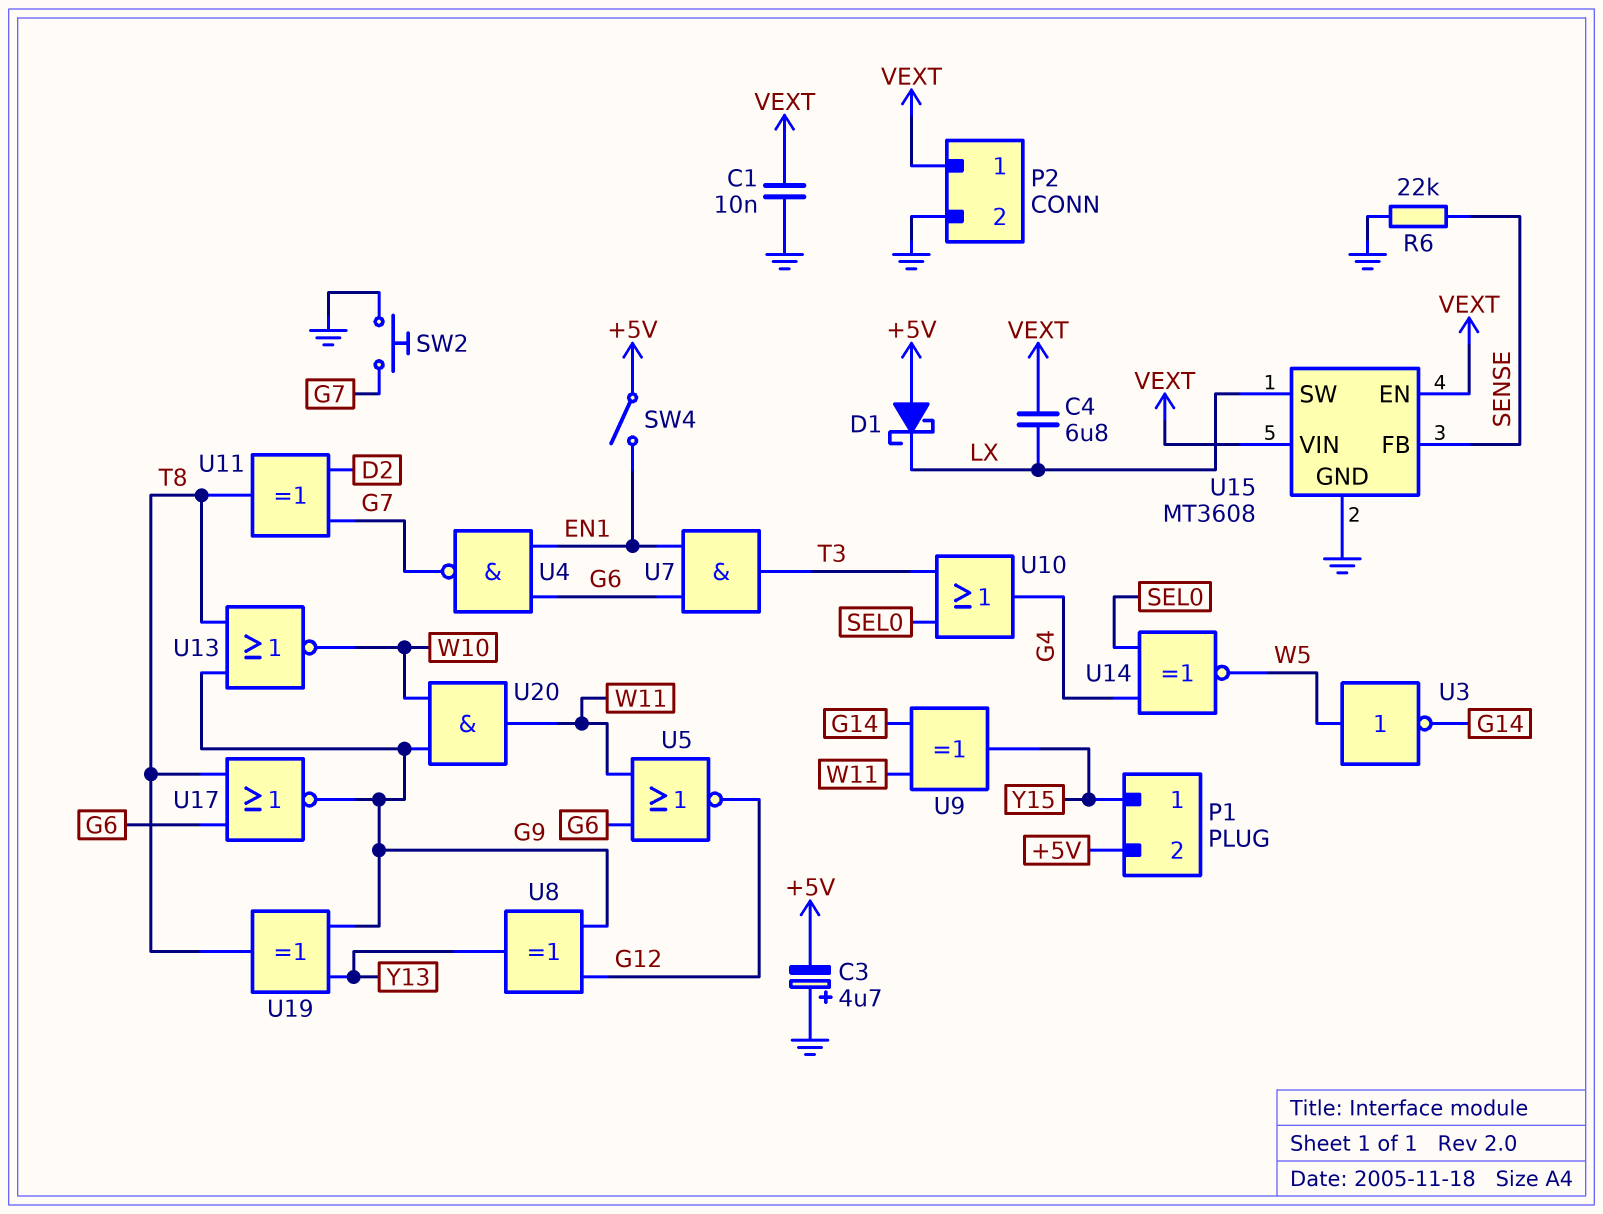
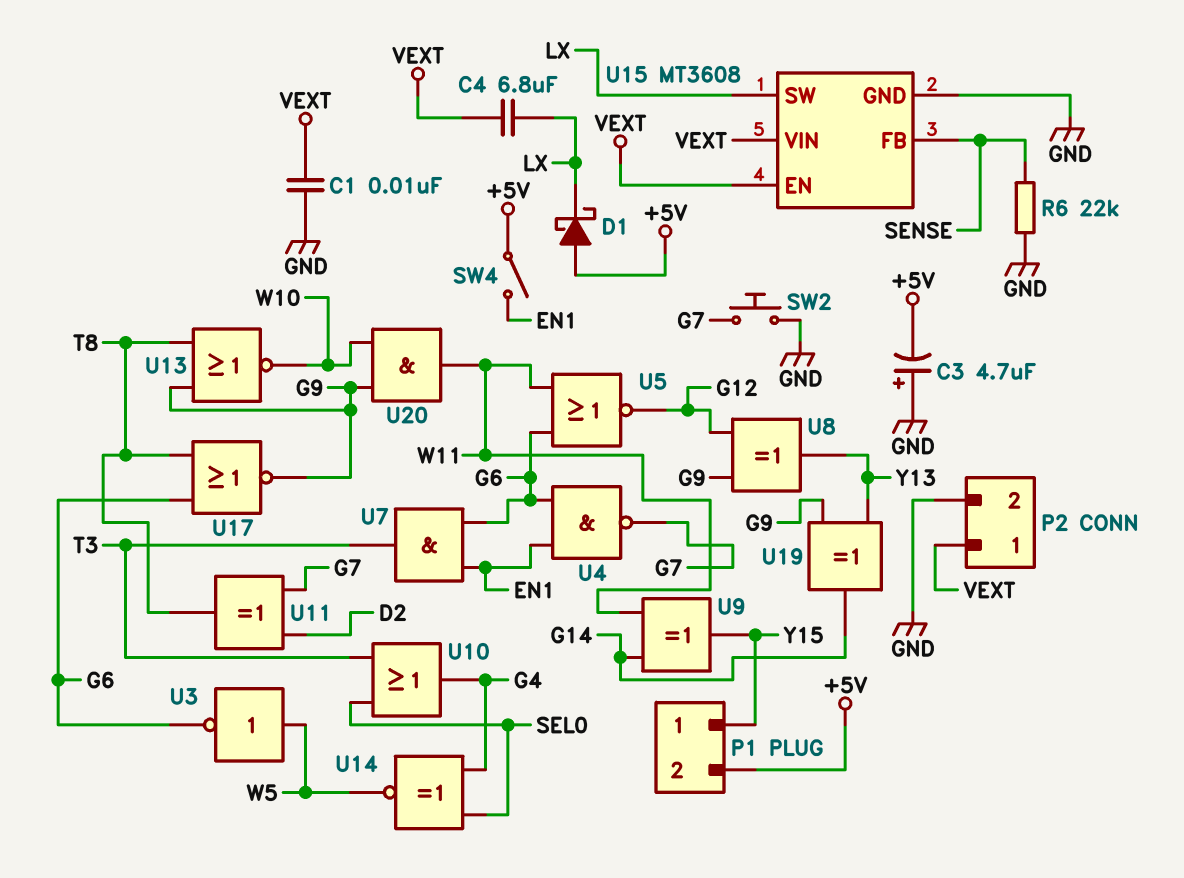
U3: NOT (in W5, out G14) -> NOT (in W5, out G6)
U19: XOR (in G9, in Y13, out T8) -> XOR (in G9, in Y13, out G14)

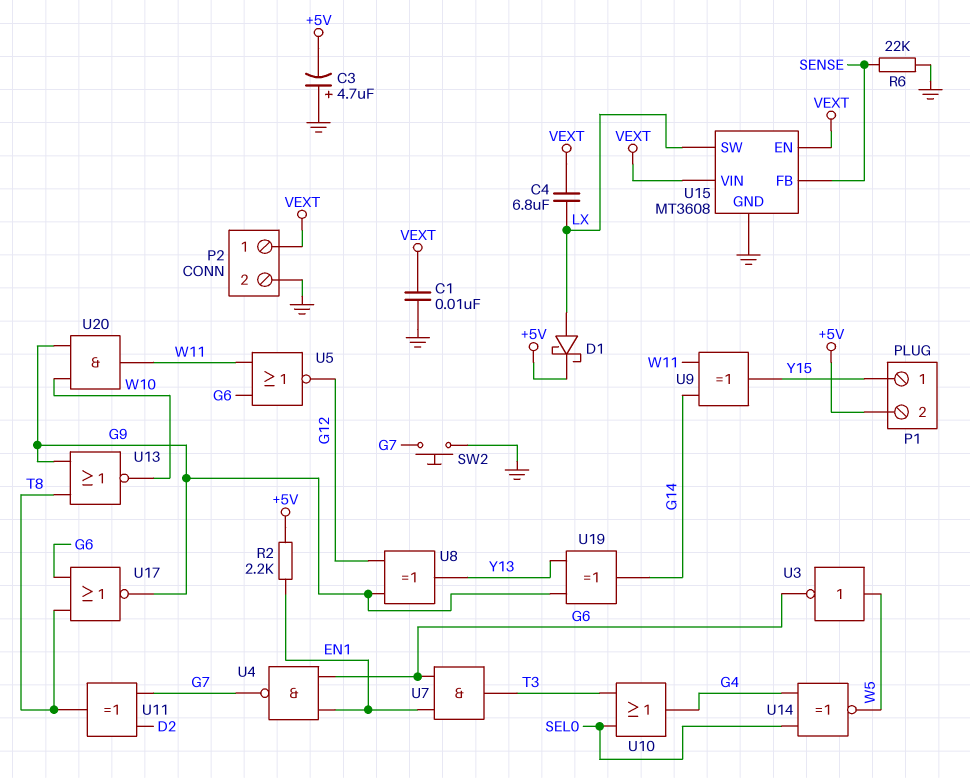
D1: schottky (A +5V, K LX) -> schottky (A LX, K +5V)
R2: none -> 2.2k (+5V, EN1)
SW4: switch (+5V, EN1) -> none

